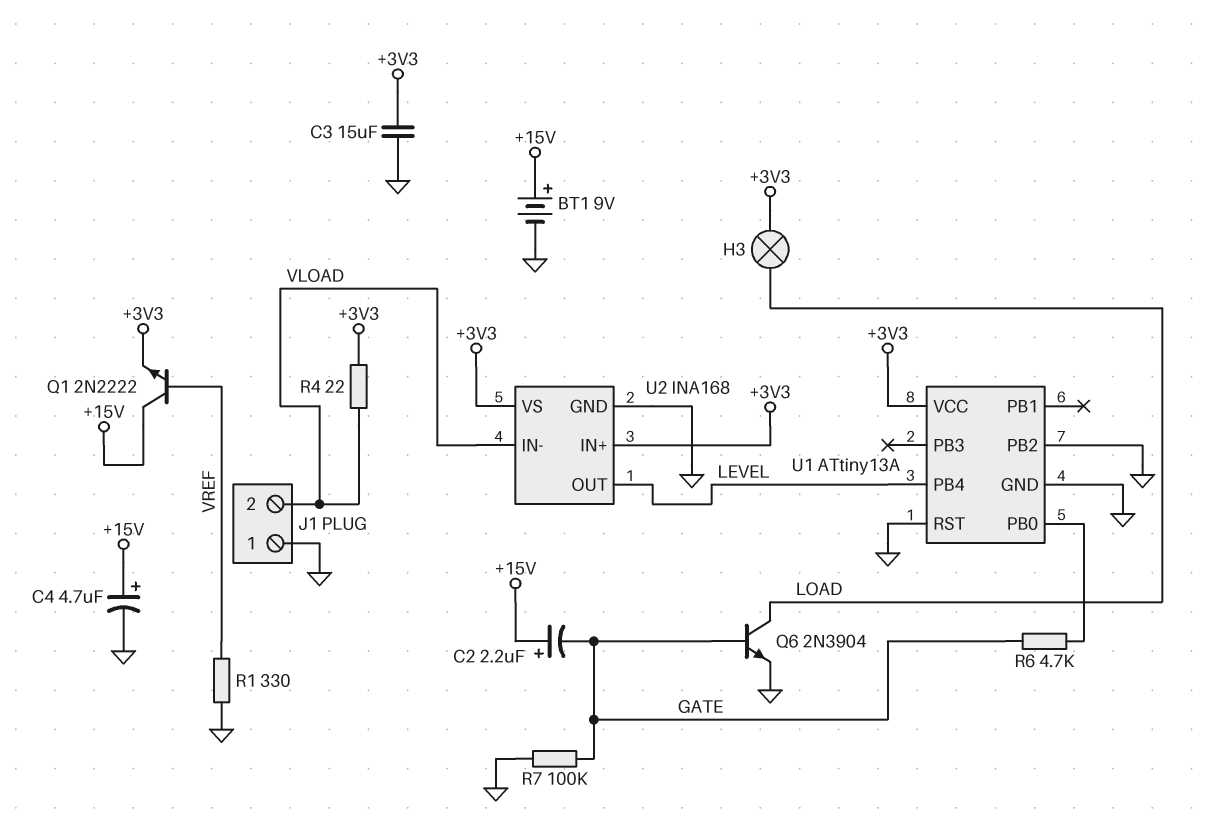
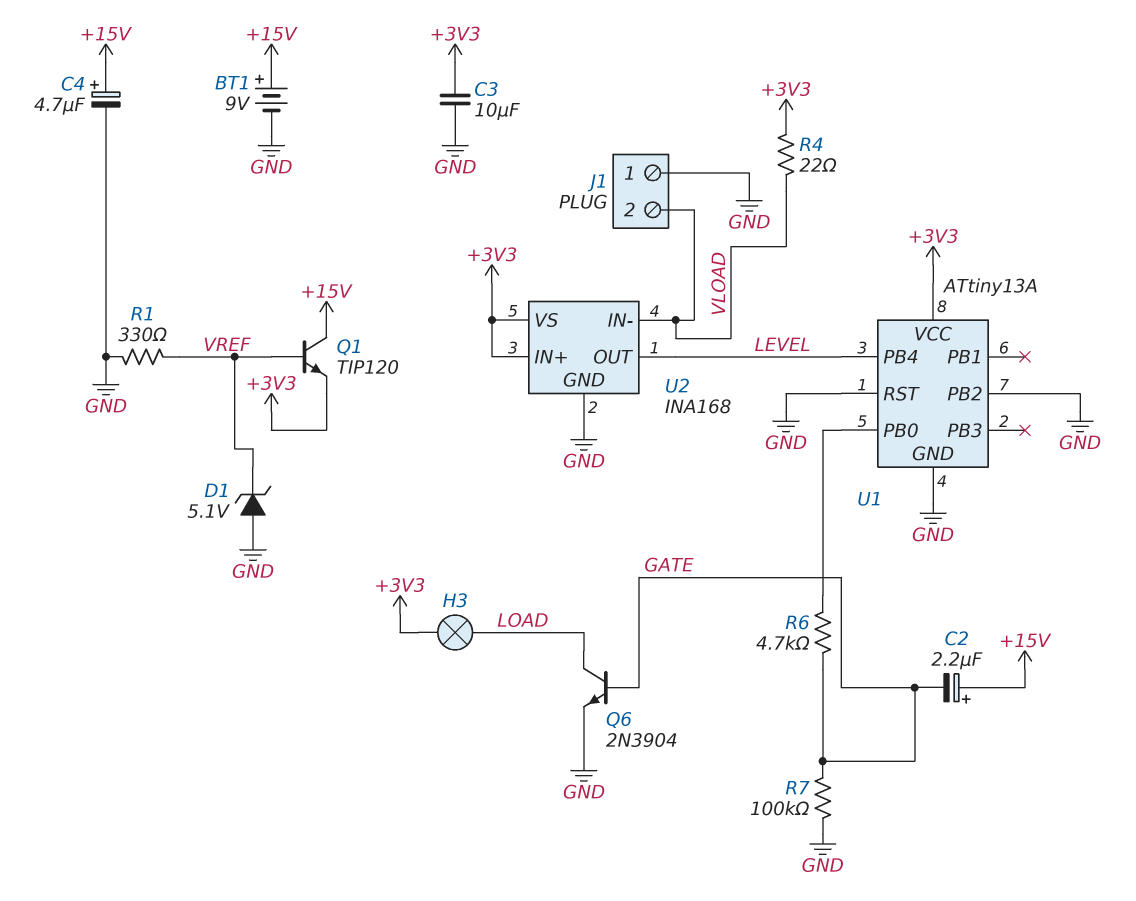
C3: 15uF (+3V3, GND) -> 10uF (+3V3, GND)
D1: none -> zener 5.1V (A GND, K VREF)
Q1: NPN 2N2222 (B VREF, C +15V, E +3V3) -> NPN TIP120 (B VREF, C +15V, E +3V3)

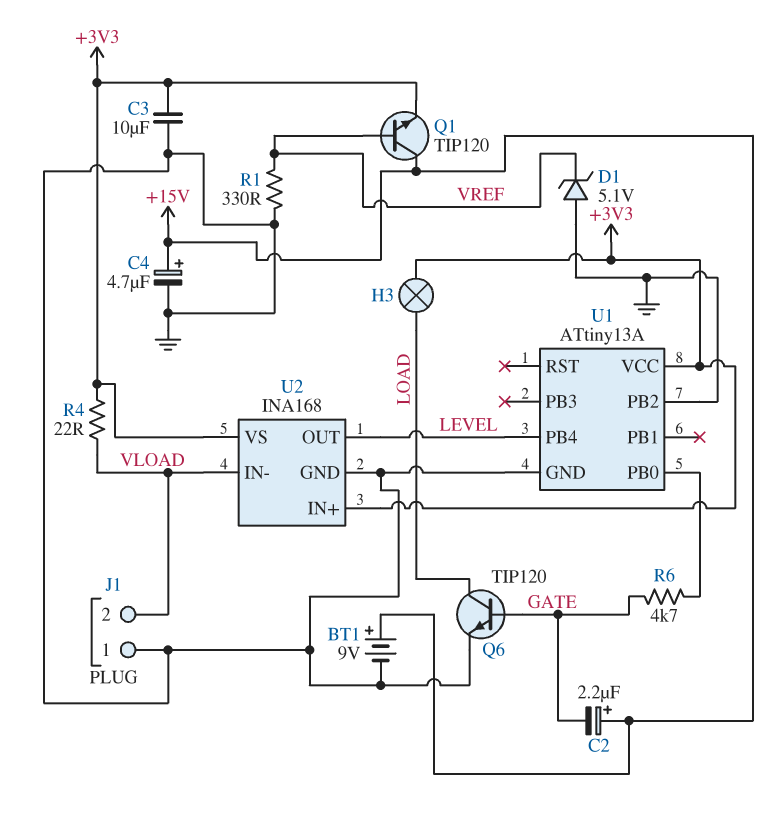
Q6: NPN 2N3904 (B GATE, C LOAD, E GND) -> NPN TIP120 (B GATE, C LOAD, E GND)
R7: 100k (GATE, GND) -> none
U1 pin RST: GND -> none

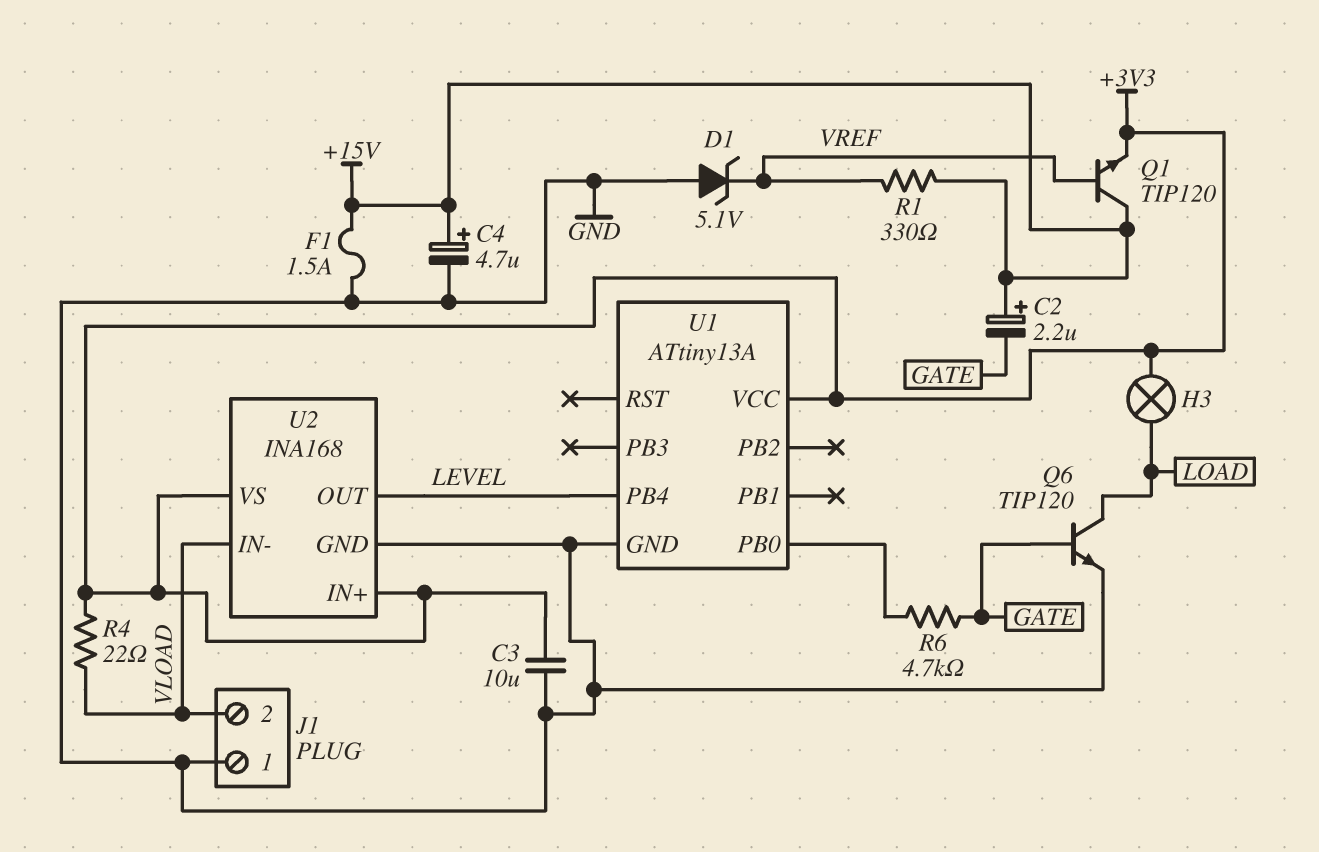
BT1: 9V (plus +15V, minus GND) -> none
F1: none -> 1.5A (+15V, GND)
R1: 330 (GND, VREF) -> 330 (+15V, VREF)
U1 pin PB2: GND -> none

